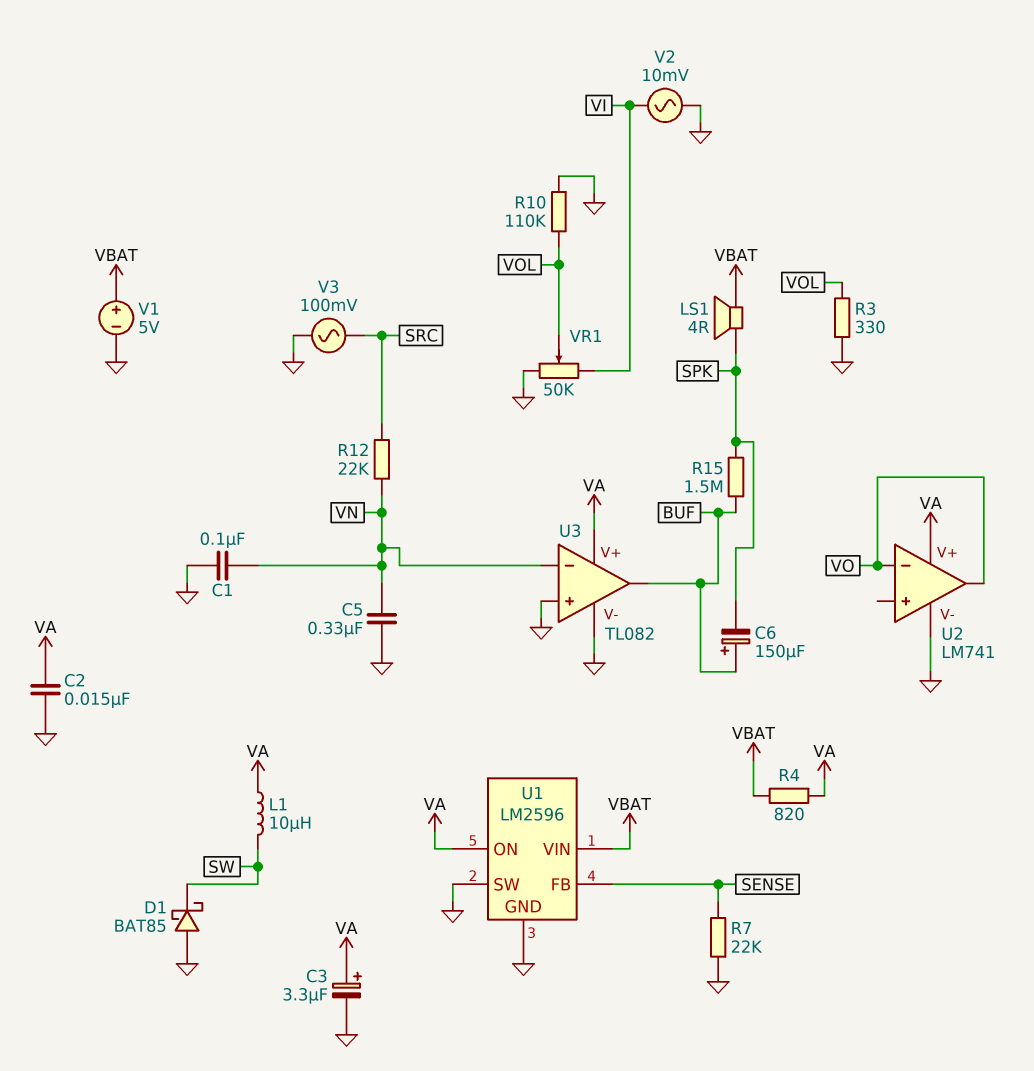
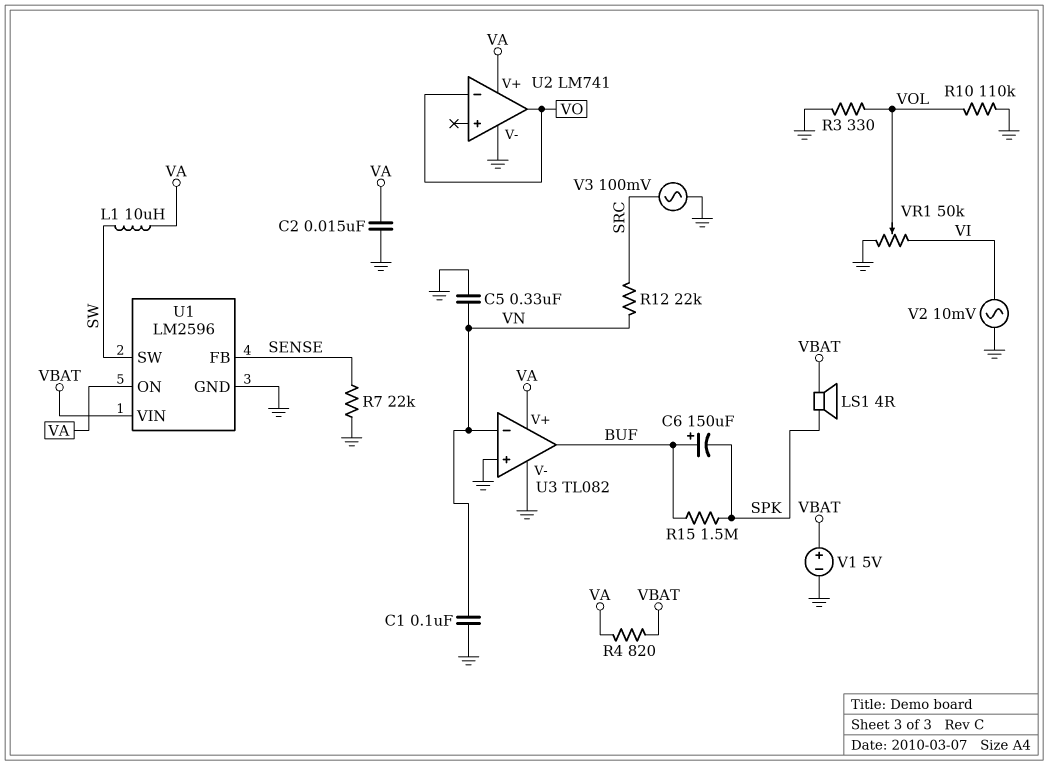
C3: 3.3uF (plus VA, minus GND) -> none
D1: schottky BAT85 (A GND, K SW) -> none
U1 pin SW: GND -> SW

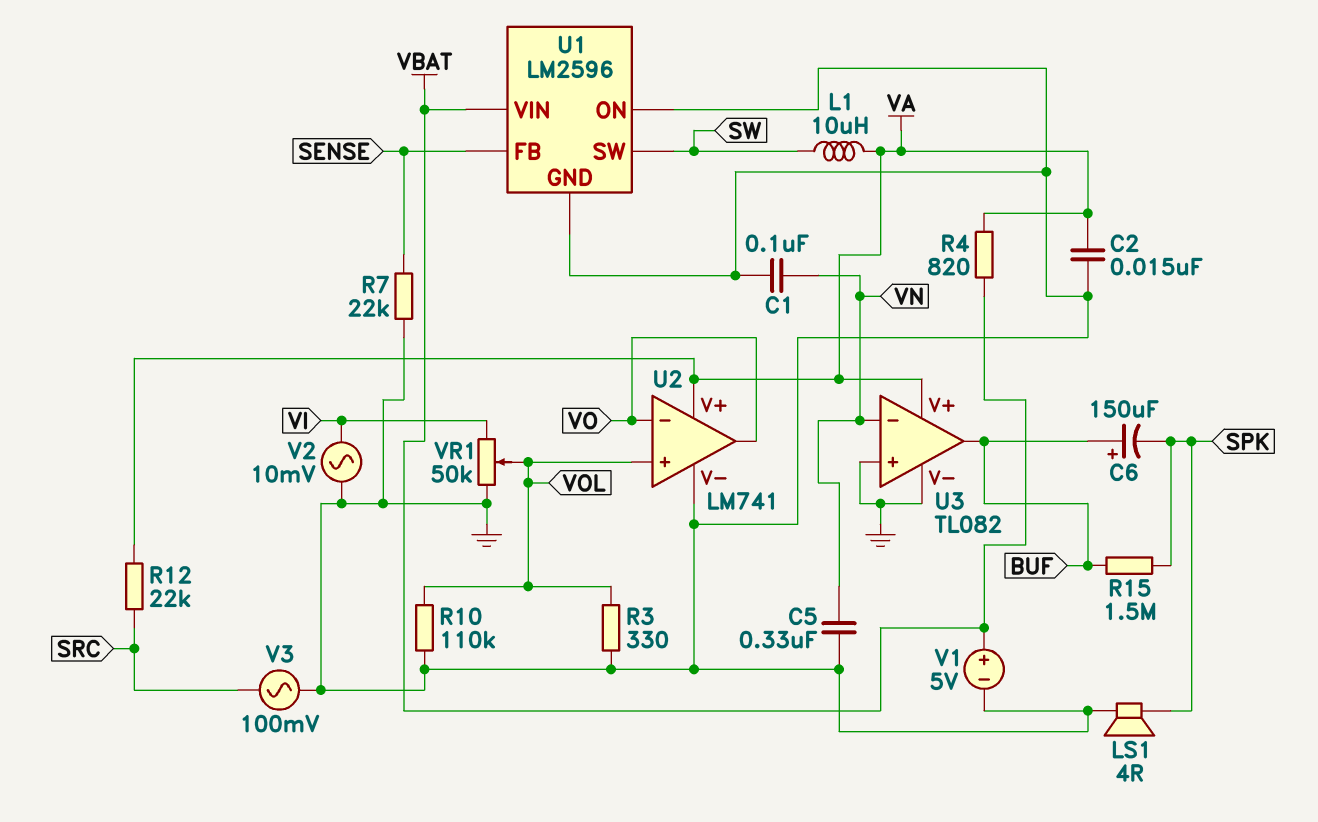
LS1: speaker 4R (SPK, VBAT) -> speaker 4R (GND, SPK)
R12: 22k (SRC, VN) -> 22k (SRC, VA)
U1 pin ON: VA -> GND
U2 pin in+: none -> VOL

